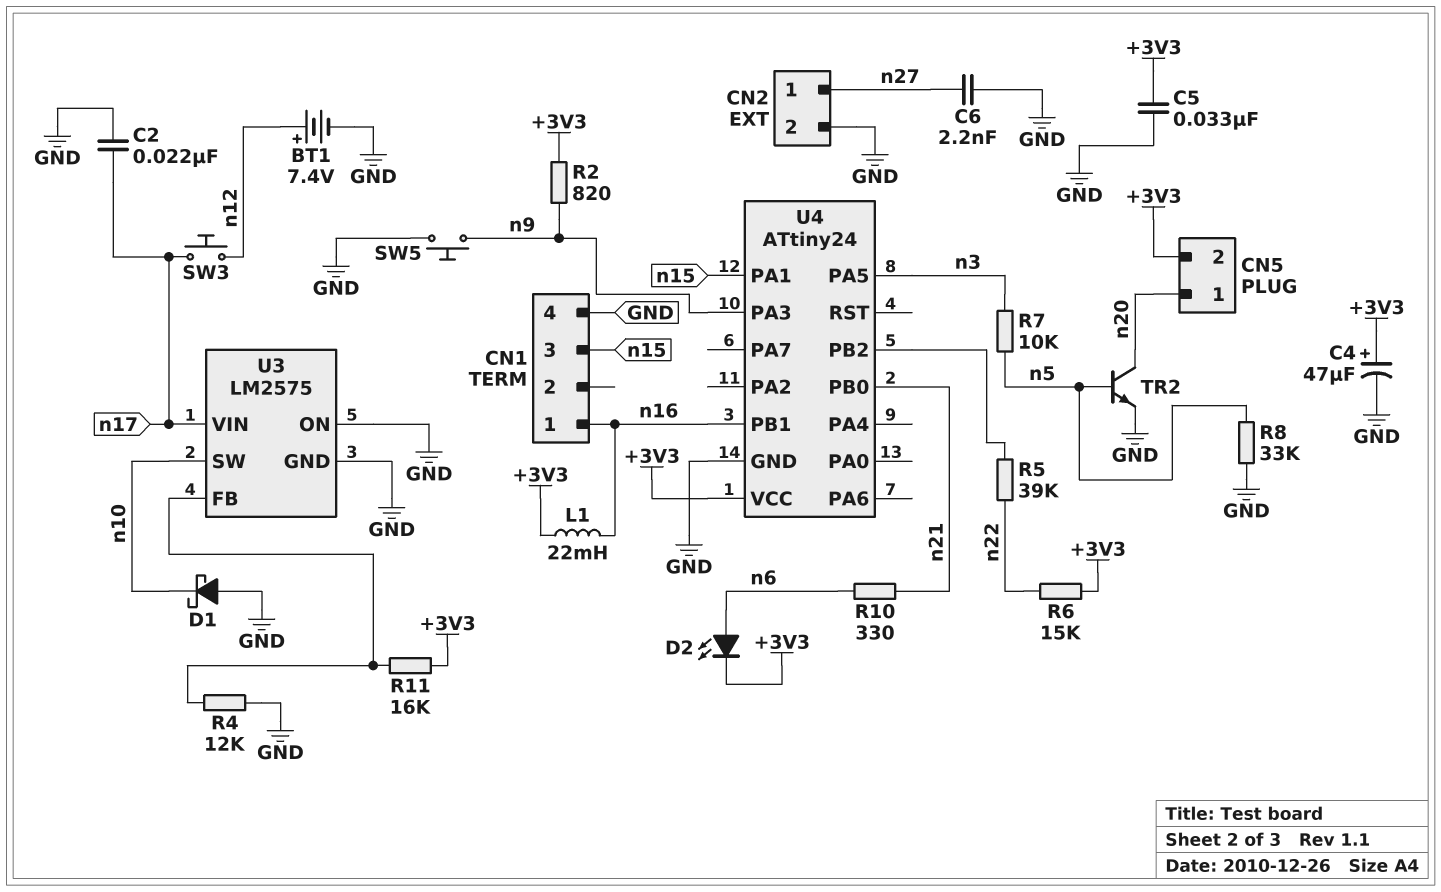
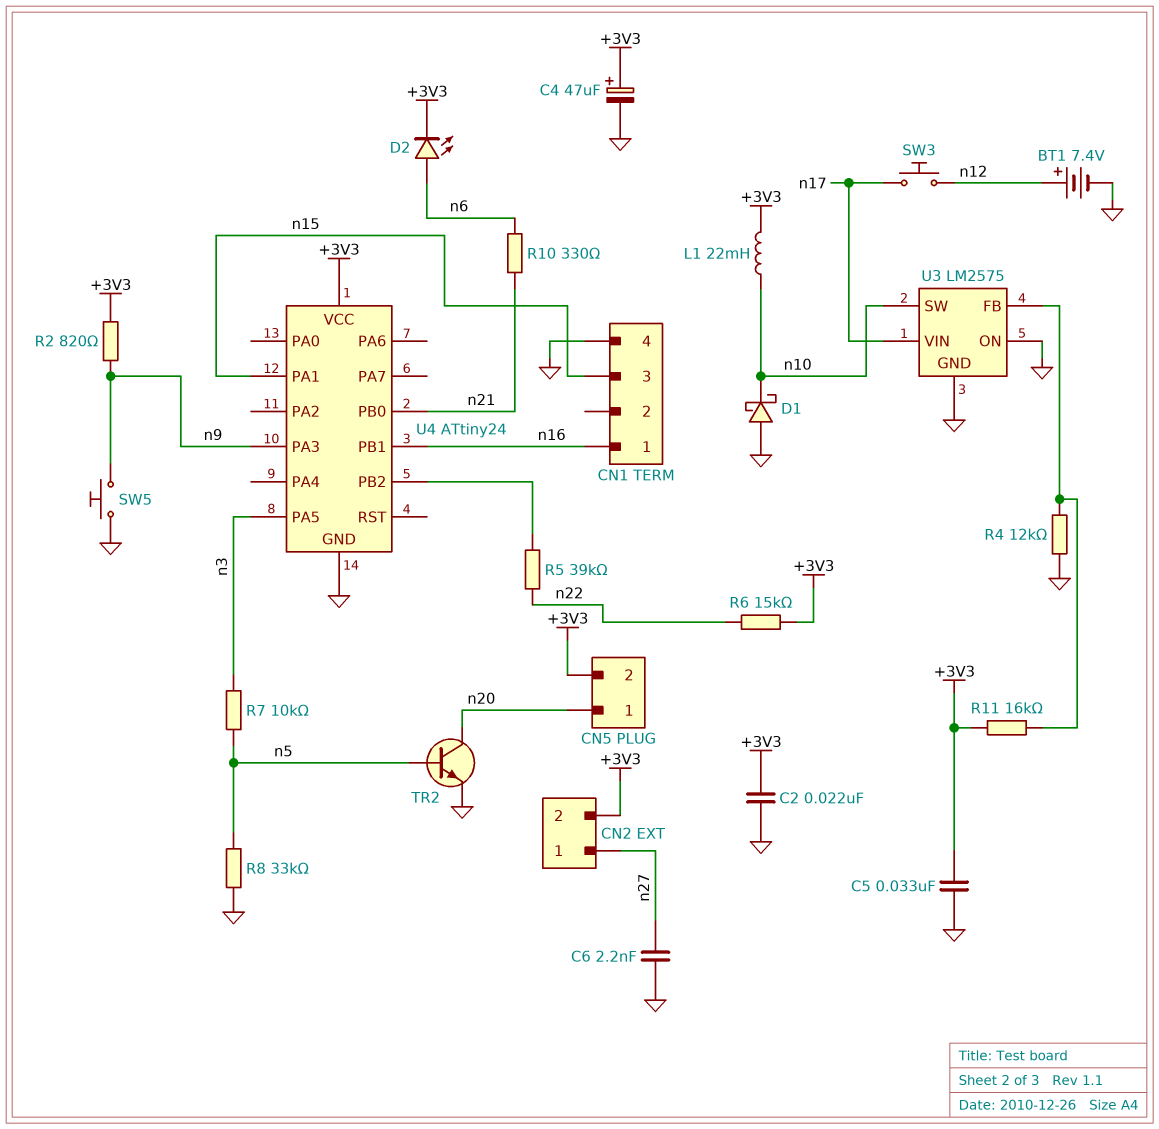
C2: 22nF (GND, n17) -> 22nF (+3V3, GND)
CN2 pin 2: GND -> +3V3
L1: 22mH (+3V3, n16) -> 22mH (+3V3, n10)

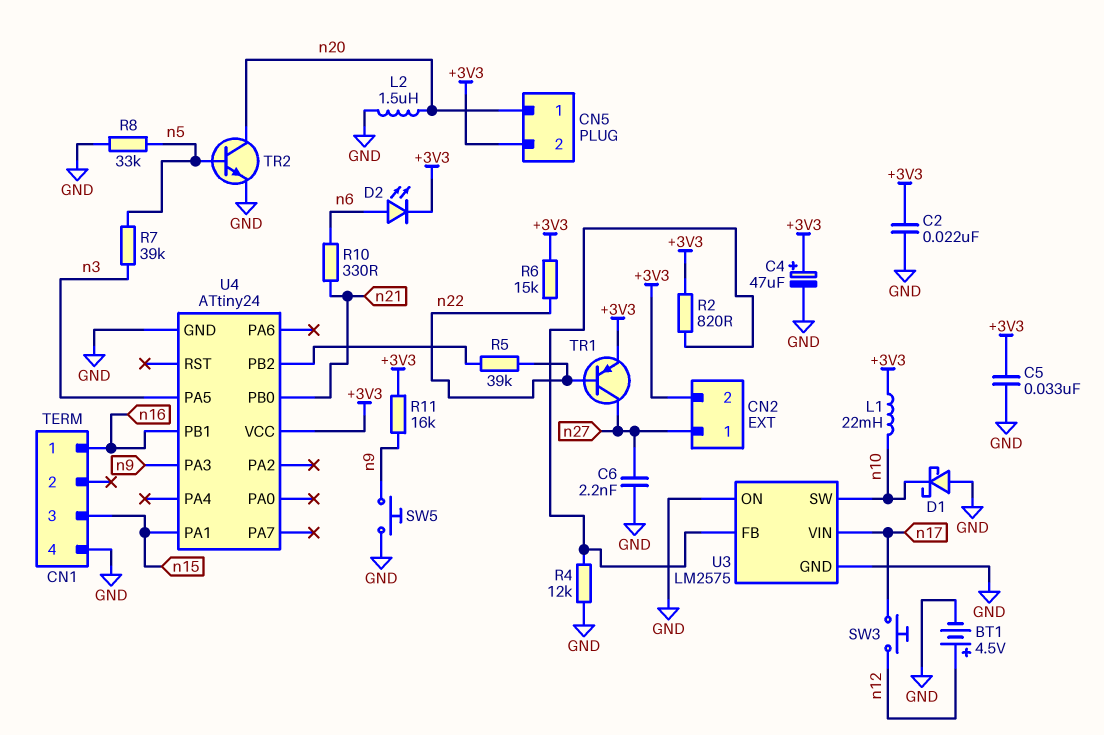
BT1: 7.4V (plus n12, minus GND) -> 4.5V (plus n12, minus GND)
L2: none -> 1.5uH (GND, n20)
R2: 820 (+3V3, n9) -> 820 (+3V3, U3/FB)
R7: 10k (n3, n5) -> 39k (n3, n5)
R11: 16k (+3V3, U3/FB) -> 16k (+3V3, n9)
TR1: none -> PNP (B n22, C n27, E +3V3)

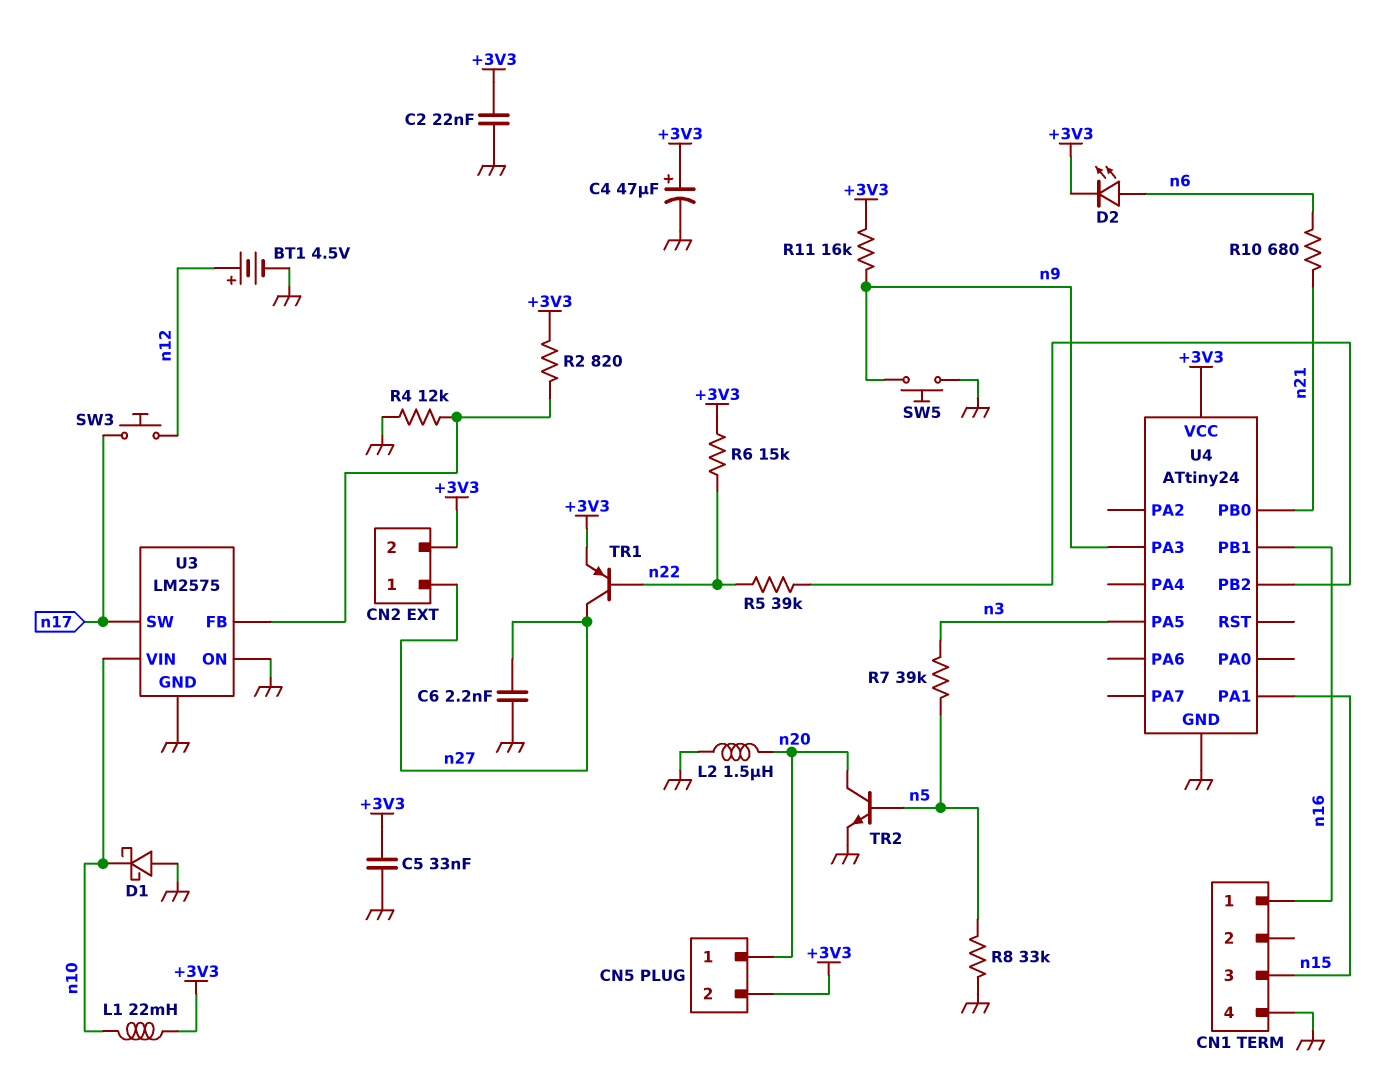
R10: 330 (n6, n21) -> 680 (n6, n21)
U3 pin SW: n10 -> n17
U3 pin VIN: n17 -> n10

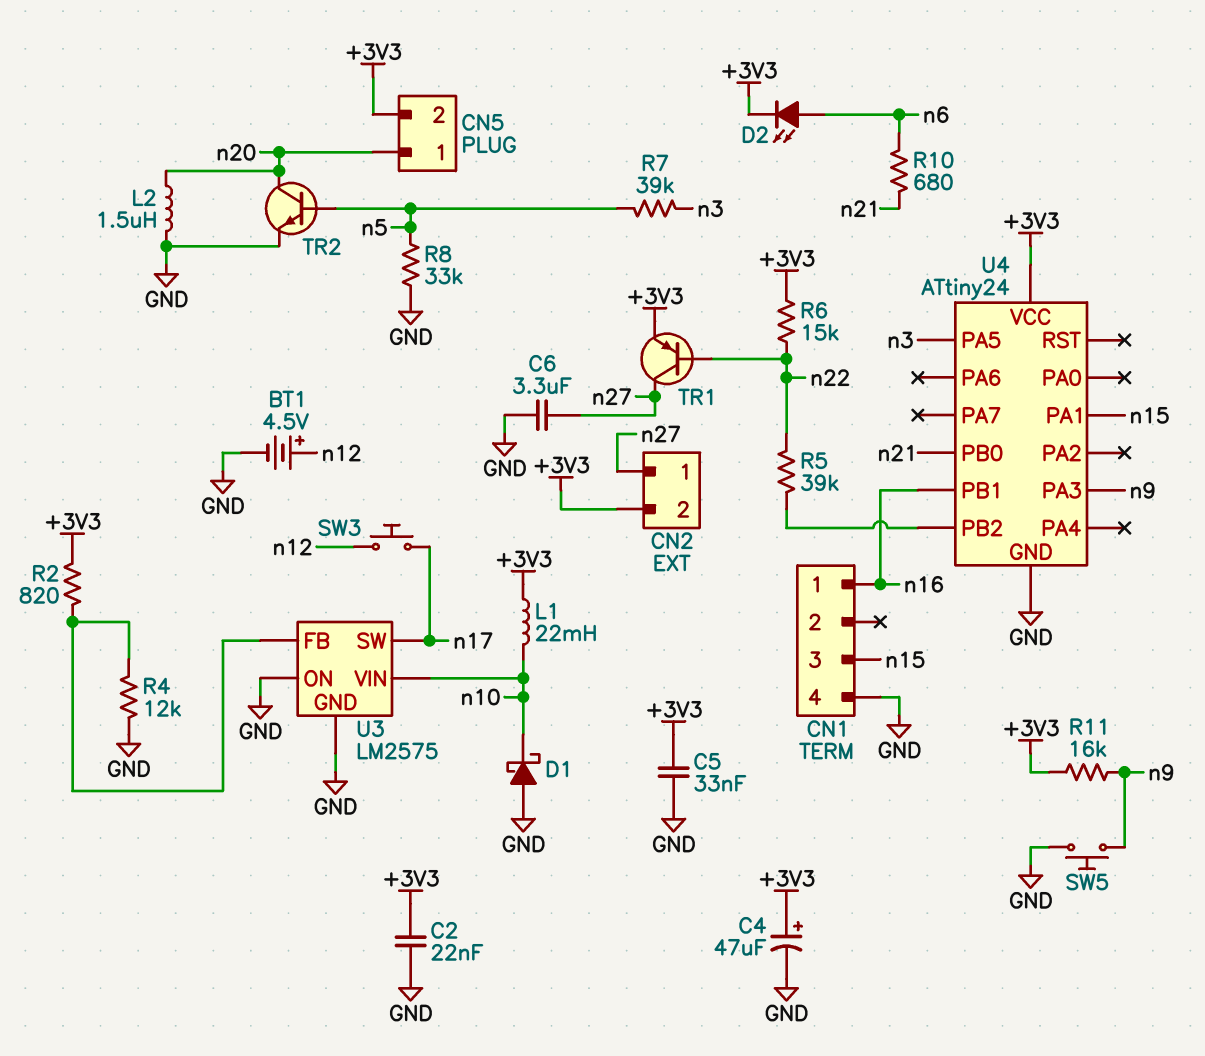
C6: 2.2nF (GND, n27) -> 3.3uF (GND, n27)

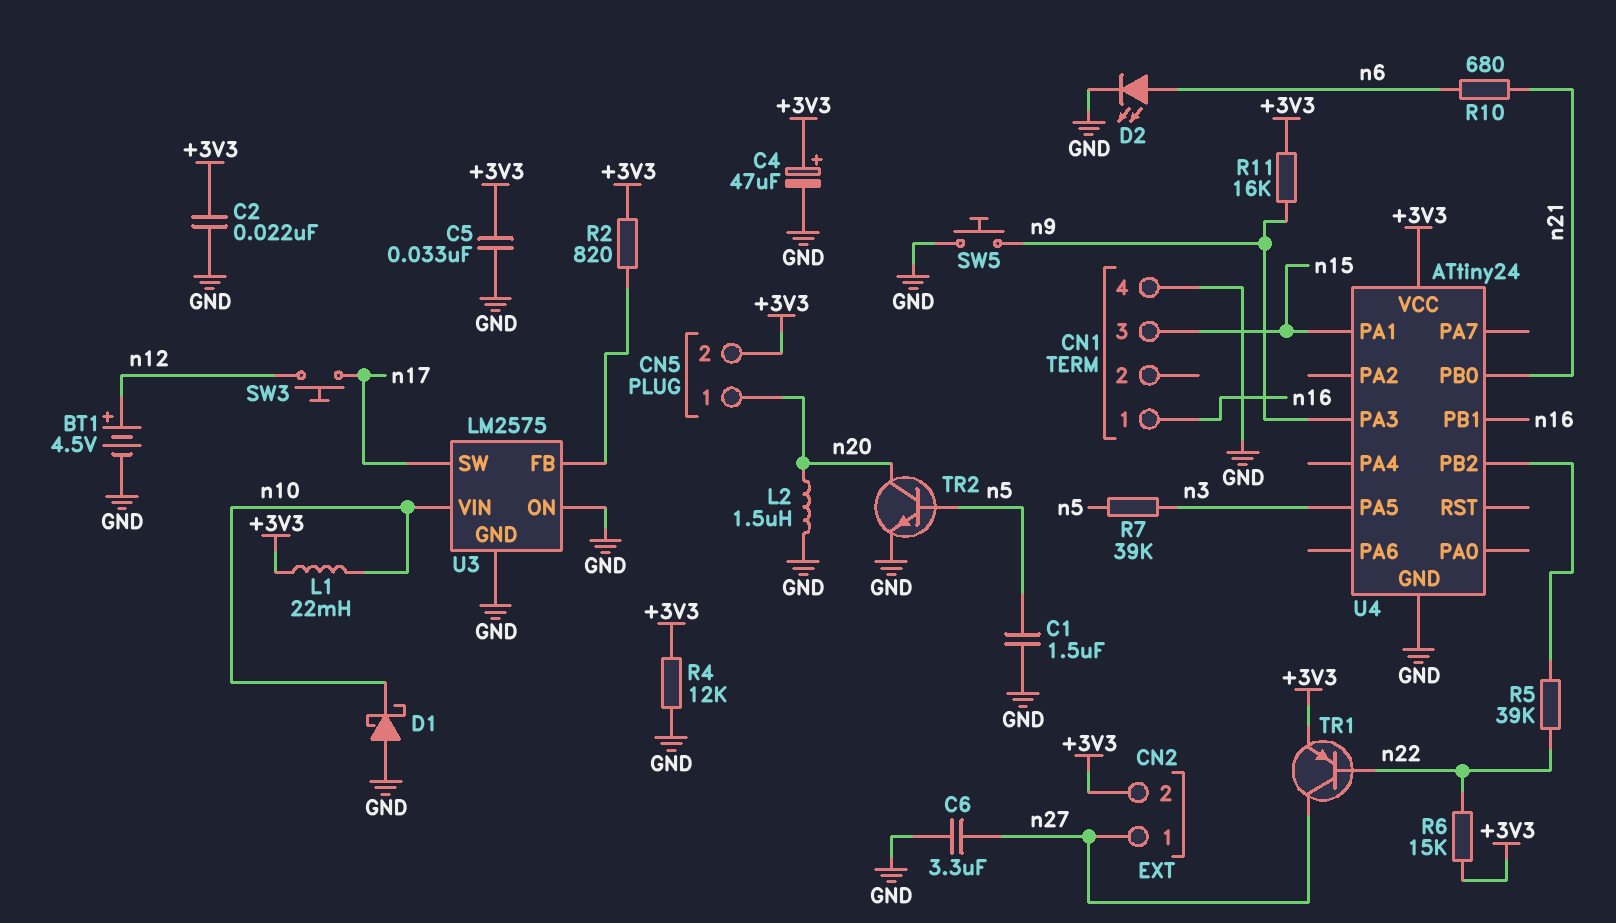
C1: none -> 1.5uF (GND, n5)
D2: LED (A n6, K +3V3) -> LED (A n6, K GND)
R4: 12k (GND, U3/FB) -> 12k (+3V3, GND)
R8: 33k (GND, n5) -> none

